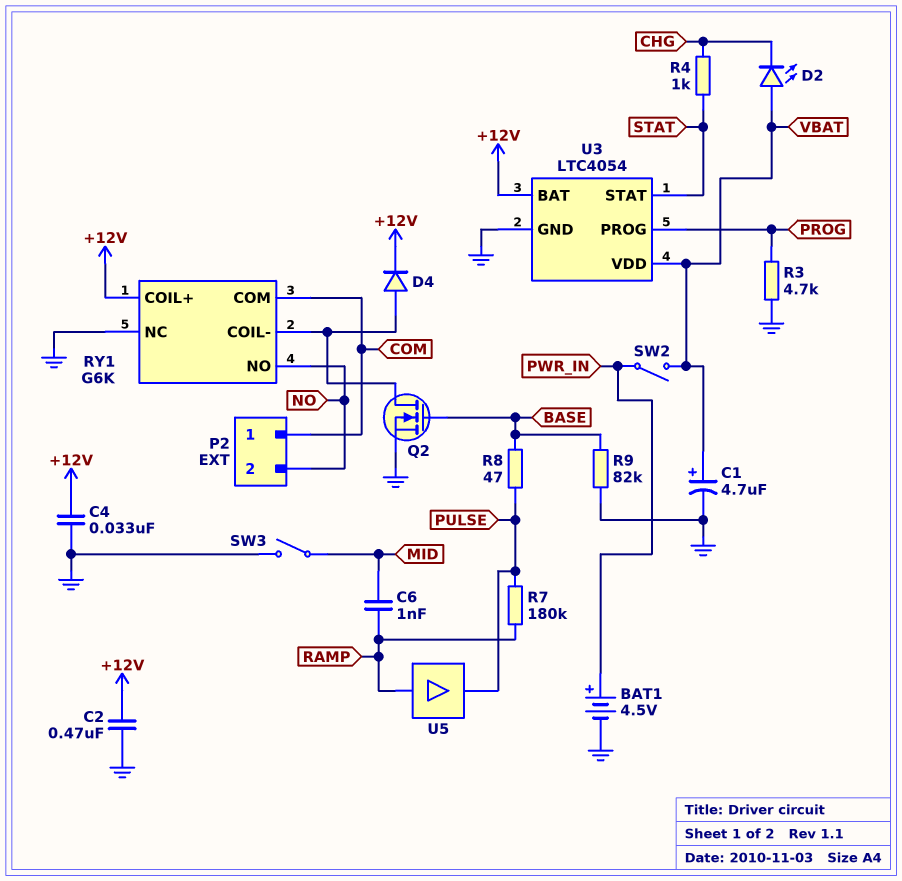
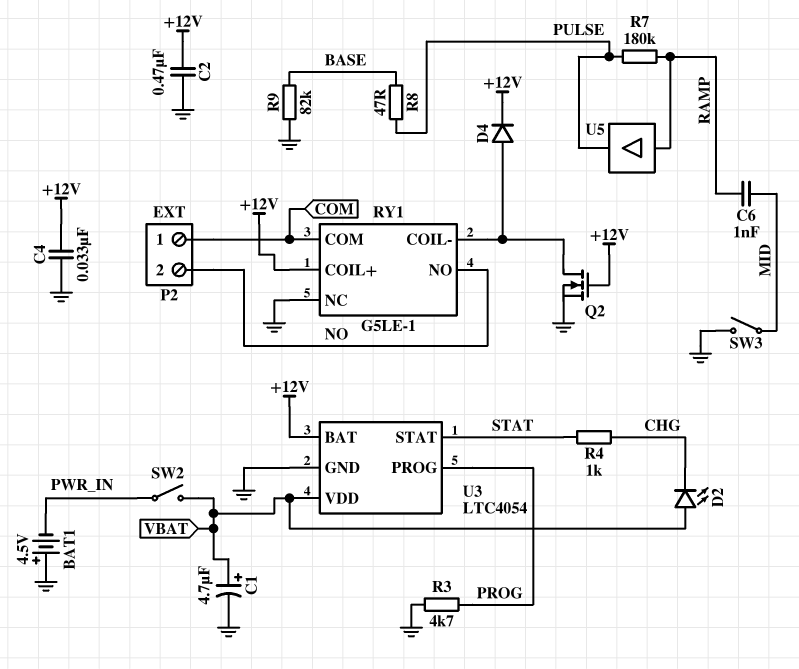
BAT1: 4.5V (plus PWR_IN, minus GND) -> 4.5V (plus GND, minus PWR_IN)
Q2: NMOS (G BASE, D RY1/COIL-, S GND) -> NMOS (G +12V, D RY1/COIL-, S GND)
RY1: G6K -> G5LE-1

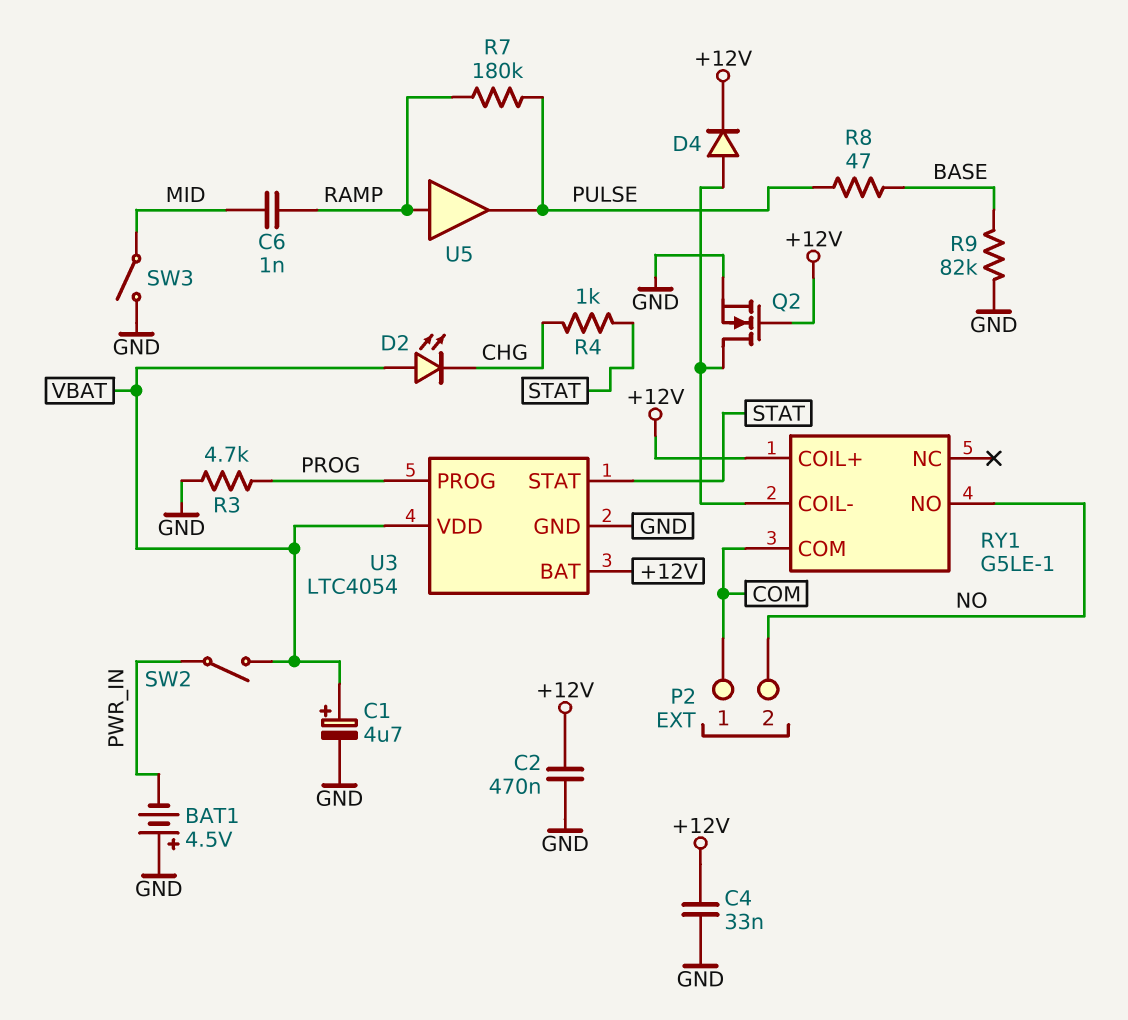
RY1 pin NC: GND -> none

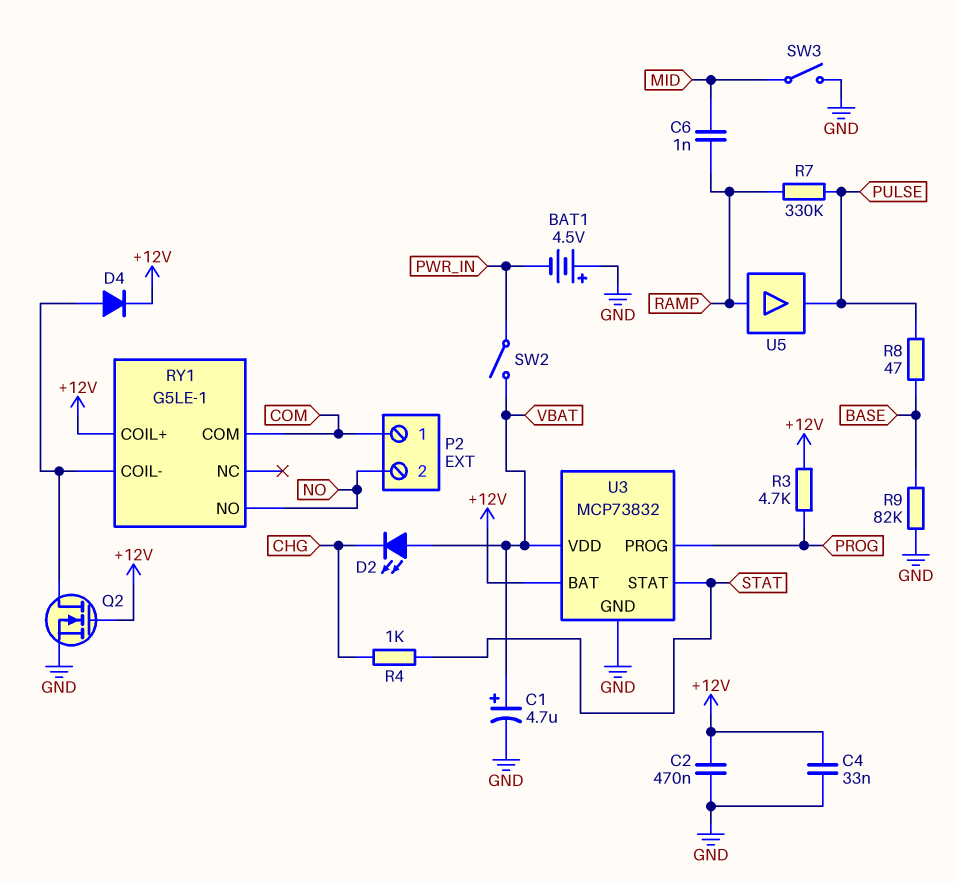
R3: 4.7k (GND, PROG) -> 4.7k (+12V, PROG)
R7: 180k (PULSE, RAMP) -> 330k (PULSE, RAMP)
U3: LTC4054 -> MCP73832

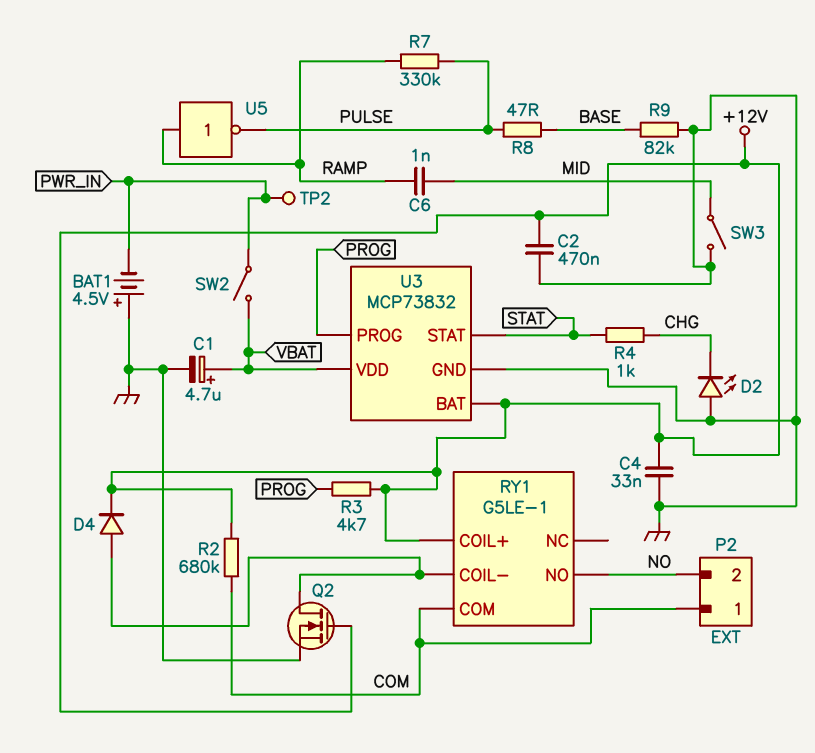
D2: LED (A VBAT, K CHG) -> LED (A GND, K CHG)
R2: none -> 680k (+12V, COM)
TP2: none -> test point (PWR_IN)
U5: buffer (in RAMP, out PULSE) -> NOT (in RAMP, out PULSE)

